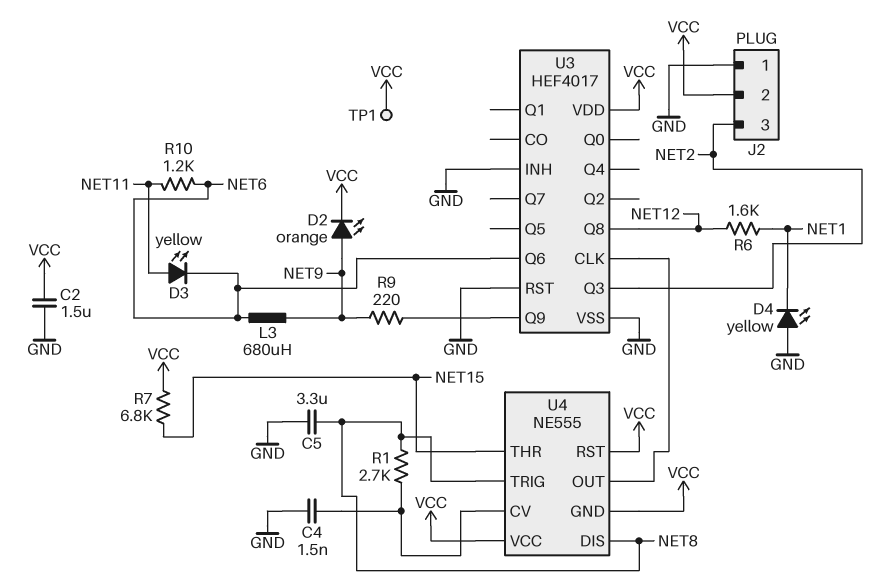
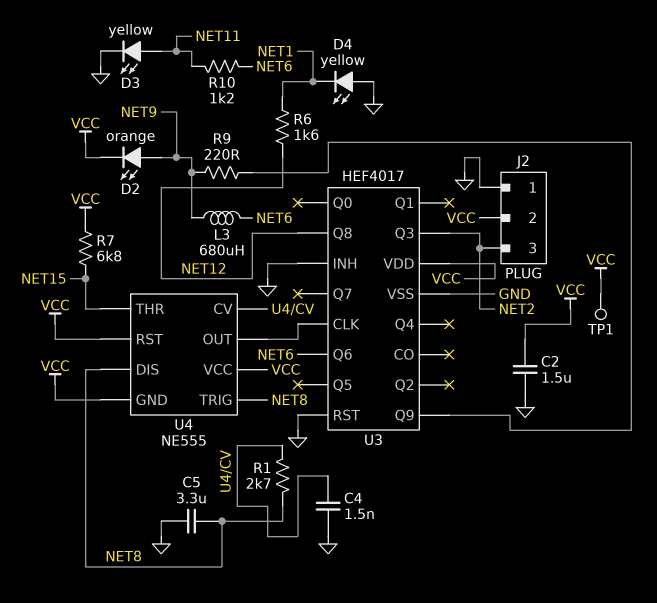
D3: LED yellow (A NET11, K NET6) -> LED yellow (A NET11, K GND)

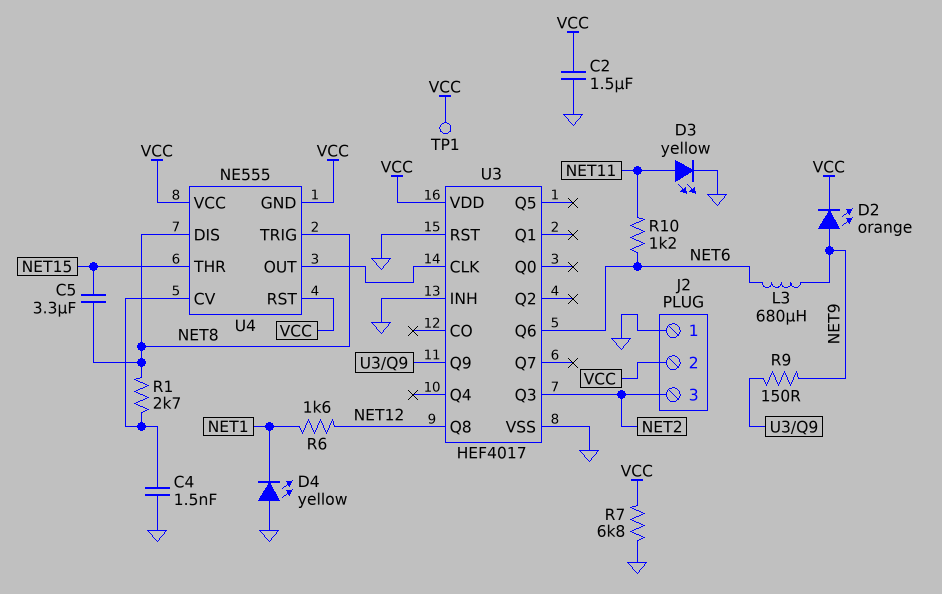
C5: 3.3uF (GND, NET8) -> 3.3uF (NET8, NET15)
R7: 6.8k (NET15, VCC) -> 6.8k (GND, VCC)
R9: 220 (NET9, U3/Q9) -> 150 (NET9, U3/Q9)

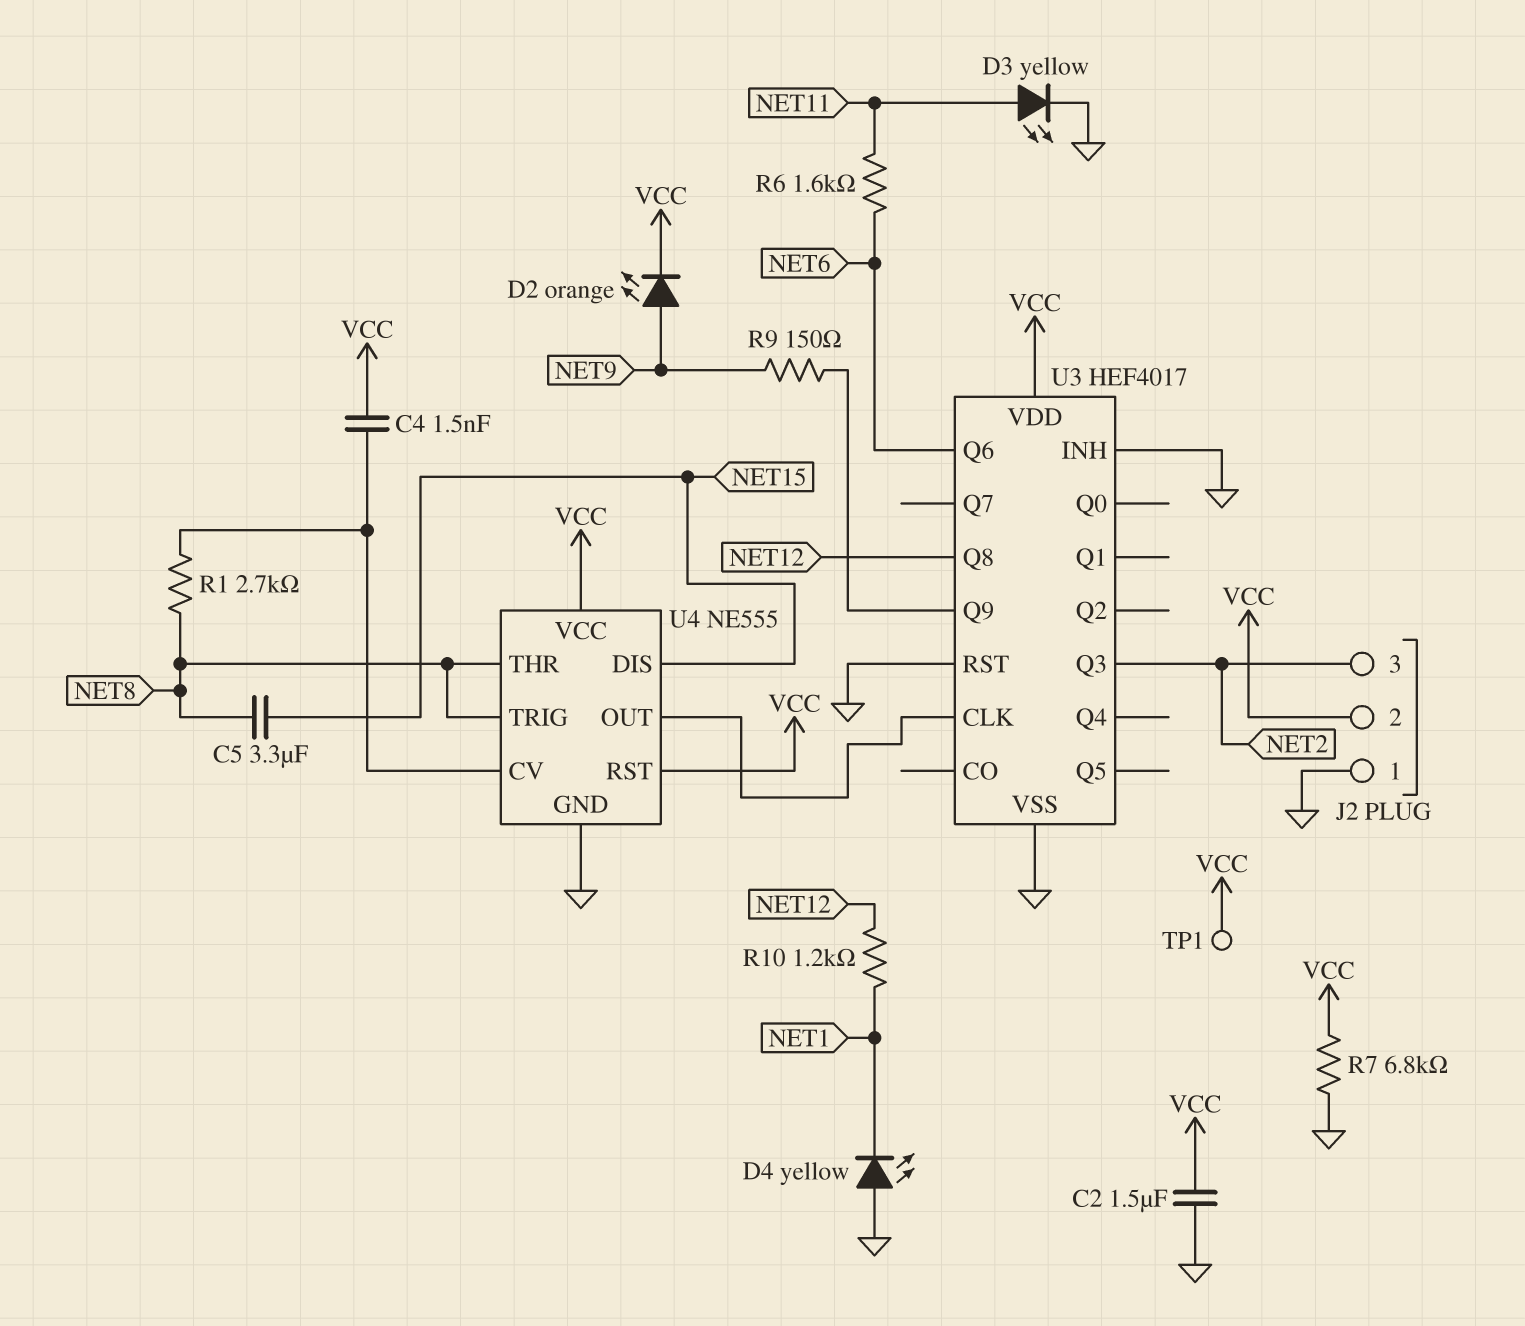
C4: 1.5nF (GND, U4/CV) -> 1.5nF (U4/CV, VCC)
L3: 680uH (NET6, NET9) -> none
R6: 1.6k (NET1, NET12) -> 1.6k (NET6, NET11)
R10: 1.2k (NET6, NET11) -> 1.2k (NET1, NET12)
U4 pin DIS: NET8 -> NET15
U4 pin GND: VCC -> GND
U4 pin THR: NET15 -> NET8

